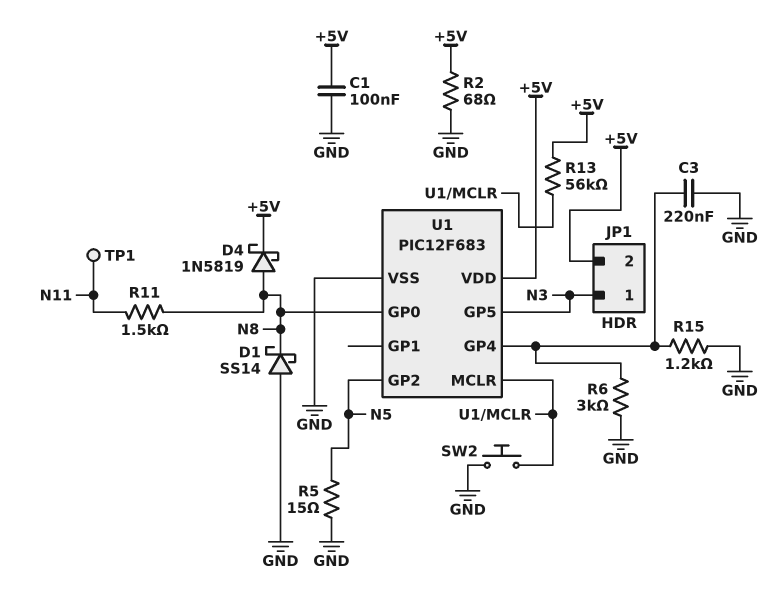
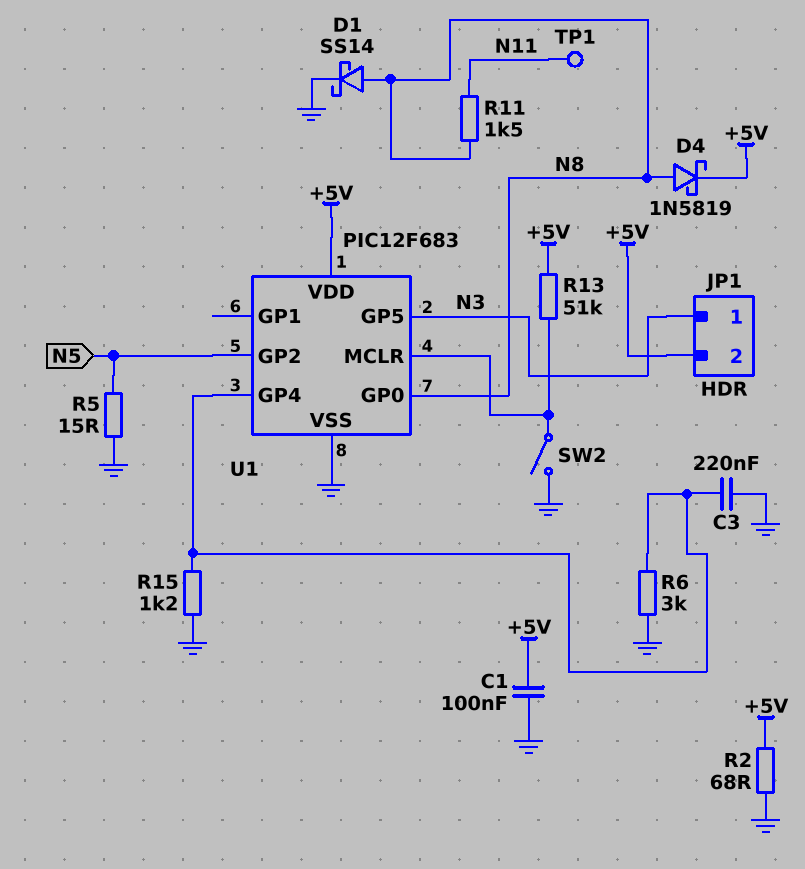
D1: schottky SS14 (A GND, K N8) -> schottky SS14 (A N8, K GND)
R13: 56k (+5V, U1/MCLR) -> 51k (+5V, U1/MCLR)
SW2: button (GND, U1/MCLR) -> switch (GND, U1/MCLR)

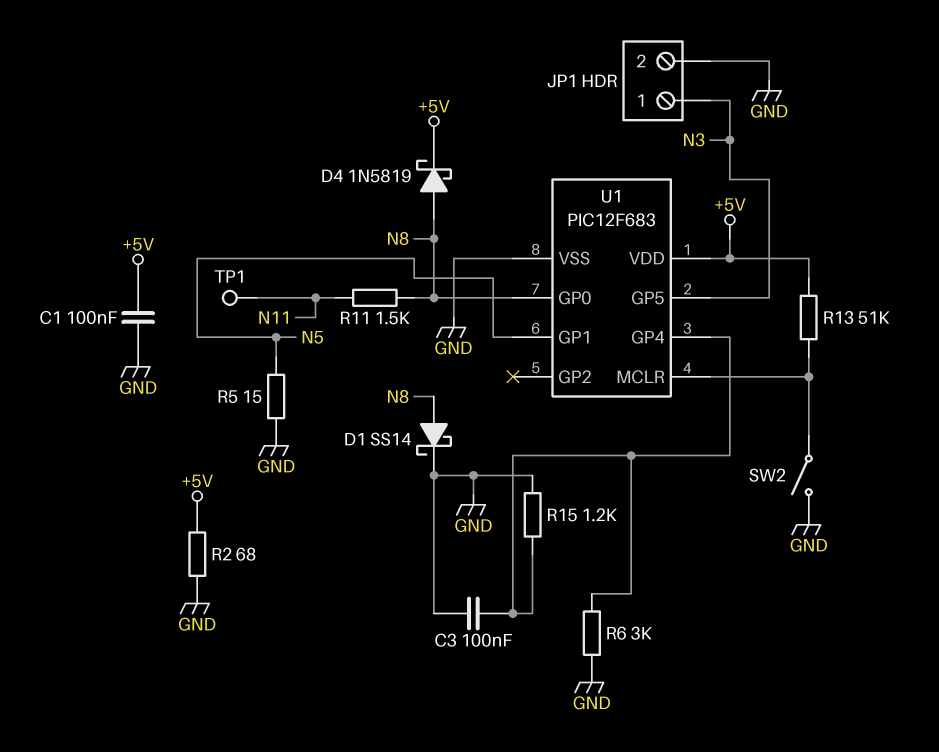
C3: 220nF (GND, U1/GP4) -> 100nF (GND, U1/GP4)
JP1 pin 2: +5V -> GND
U1 pin GP1: none -> N5
U1 pin GP2: N5 -> none

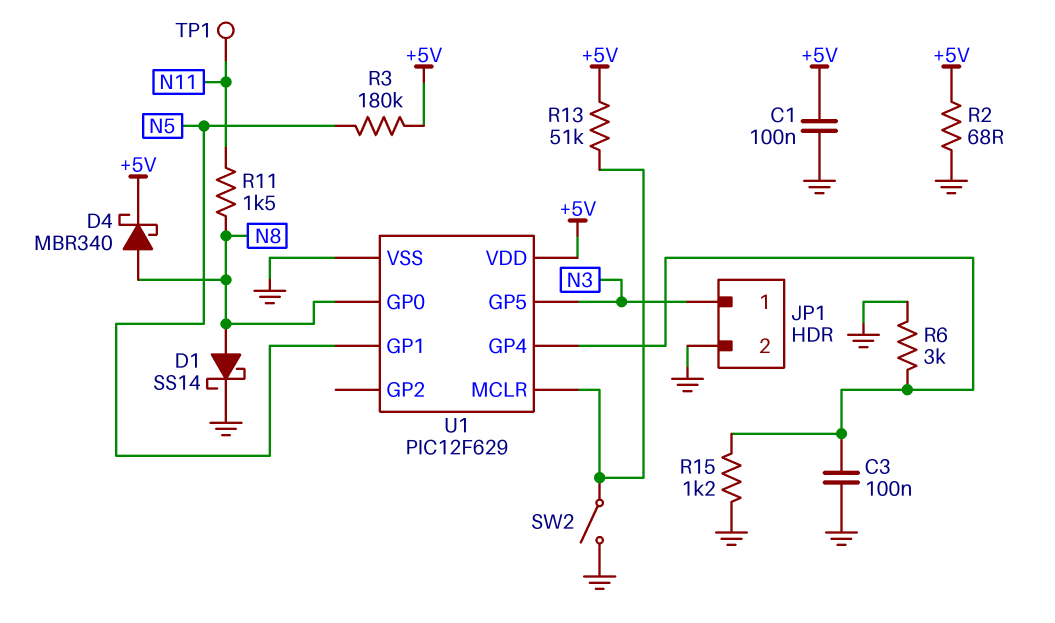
D4: schottky 1N5819 (A N8, K +5V) -> schottky MBR340 (A N8, K +5V)
R3: none -> 180k (+5V, N5)
R5: 15 (GND, N5) -> none
U1: PIC12F683 -> PIC12F629

